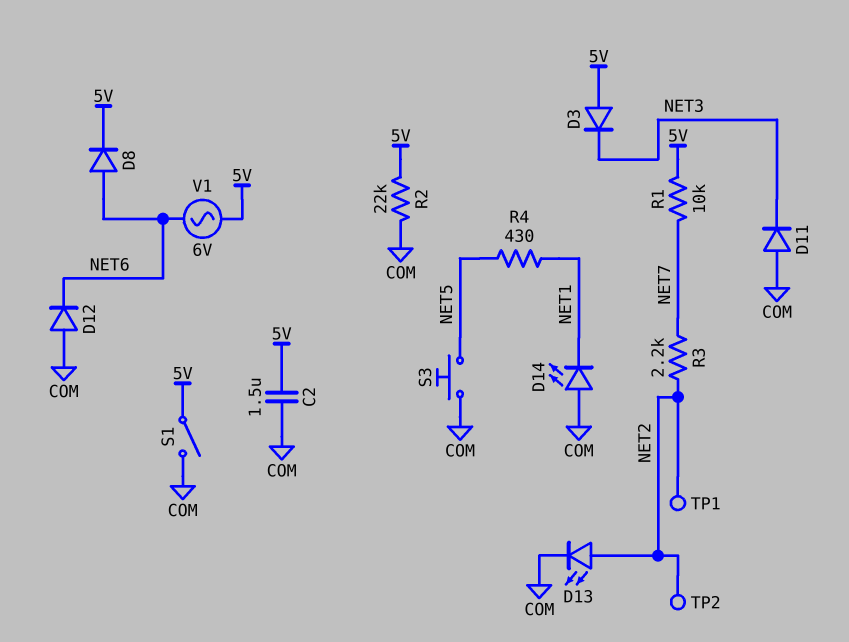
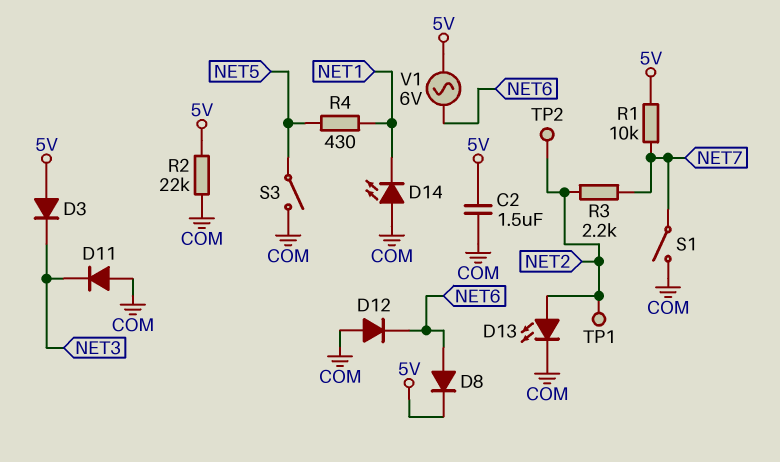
S1: switch (5V, COM) -> switch (COM, NET7)
S3: button (COM, NET5) -> switch (COM, NET5)

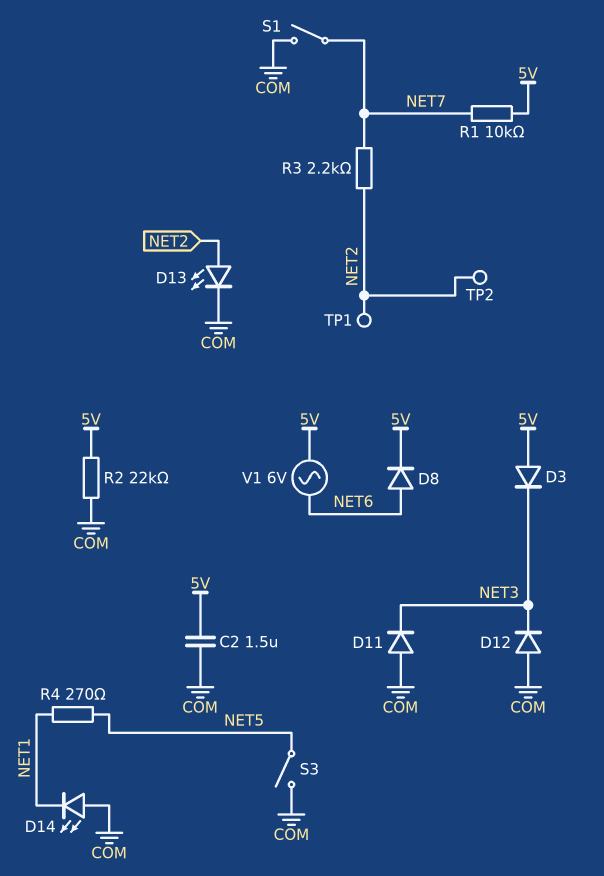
D12: diode (A COM, K NET6) -> diode (A COM, K NET3)
R4: 430 (NET1, NET5) -> 270 (NET1, NET5)

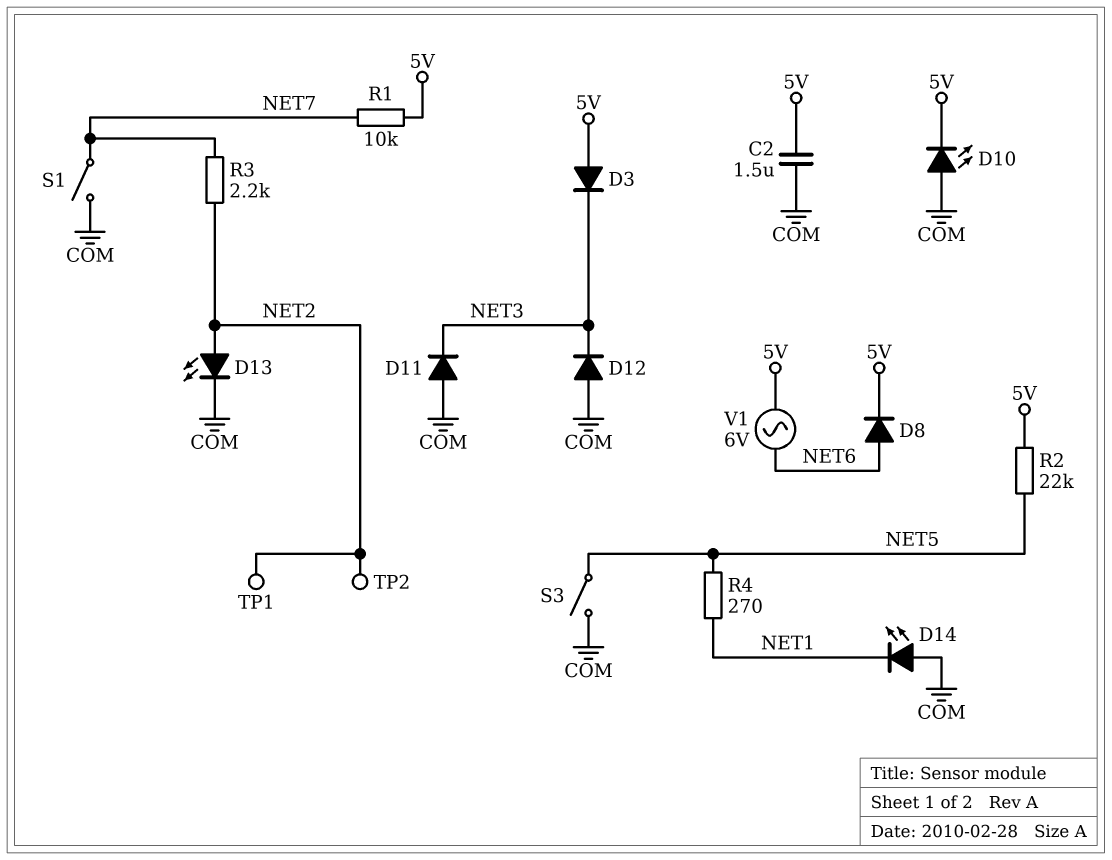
D10: none -> LED (A COM, K 5V)
R2: 22k (5V, COM) -> 22k (5V, NET5)

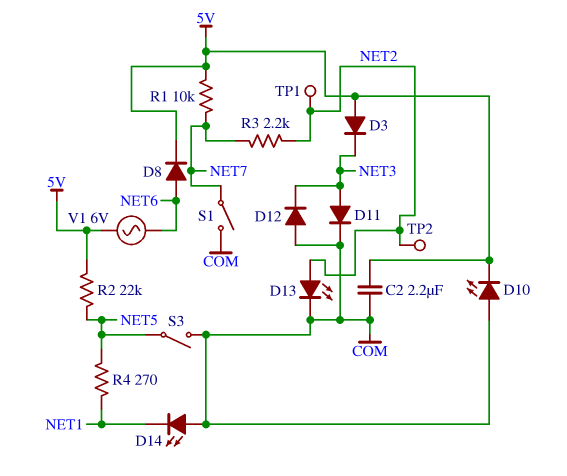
C2: 1.5uF (5V, COM) -> 2.2uF (5V, COM)
D11: diode (A COM, K NET3) -> diode (A NET3, K COM)

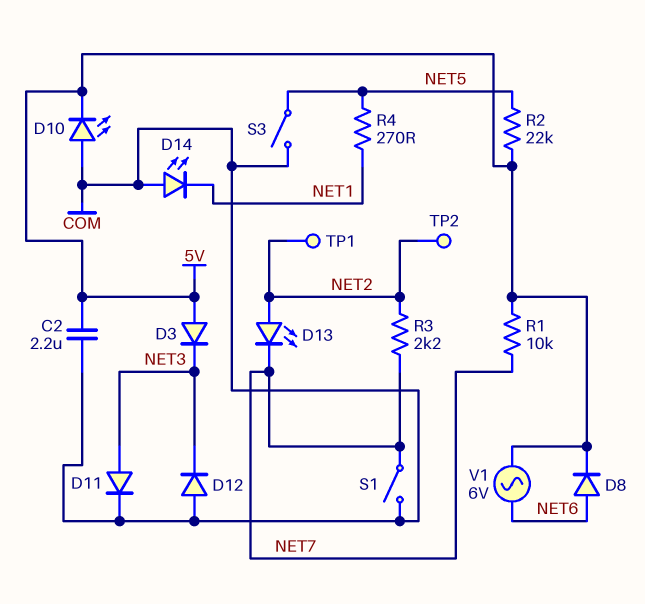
D13: LED (A NET2, K COM) -> LED (A NET2, K NET7)

